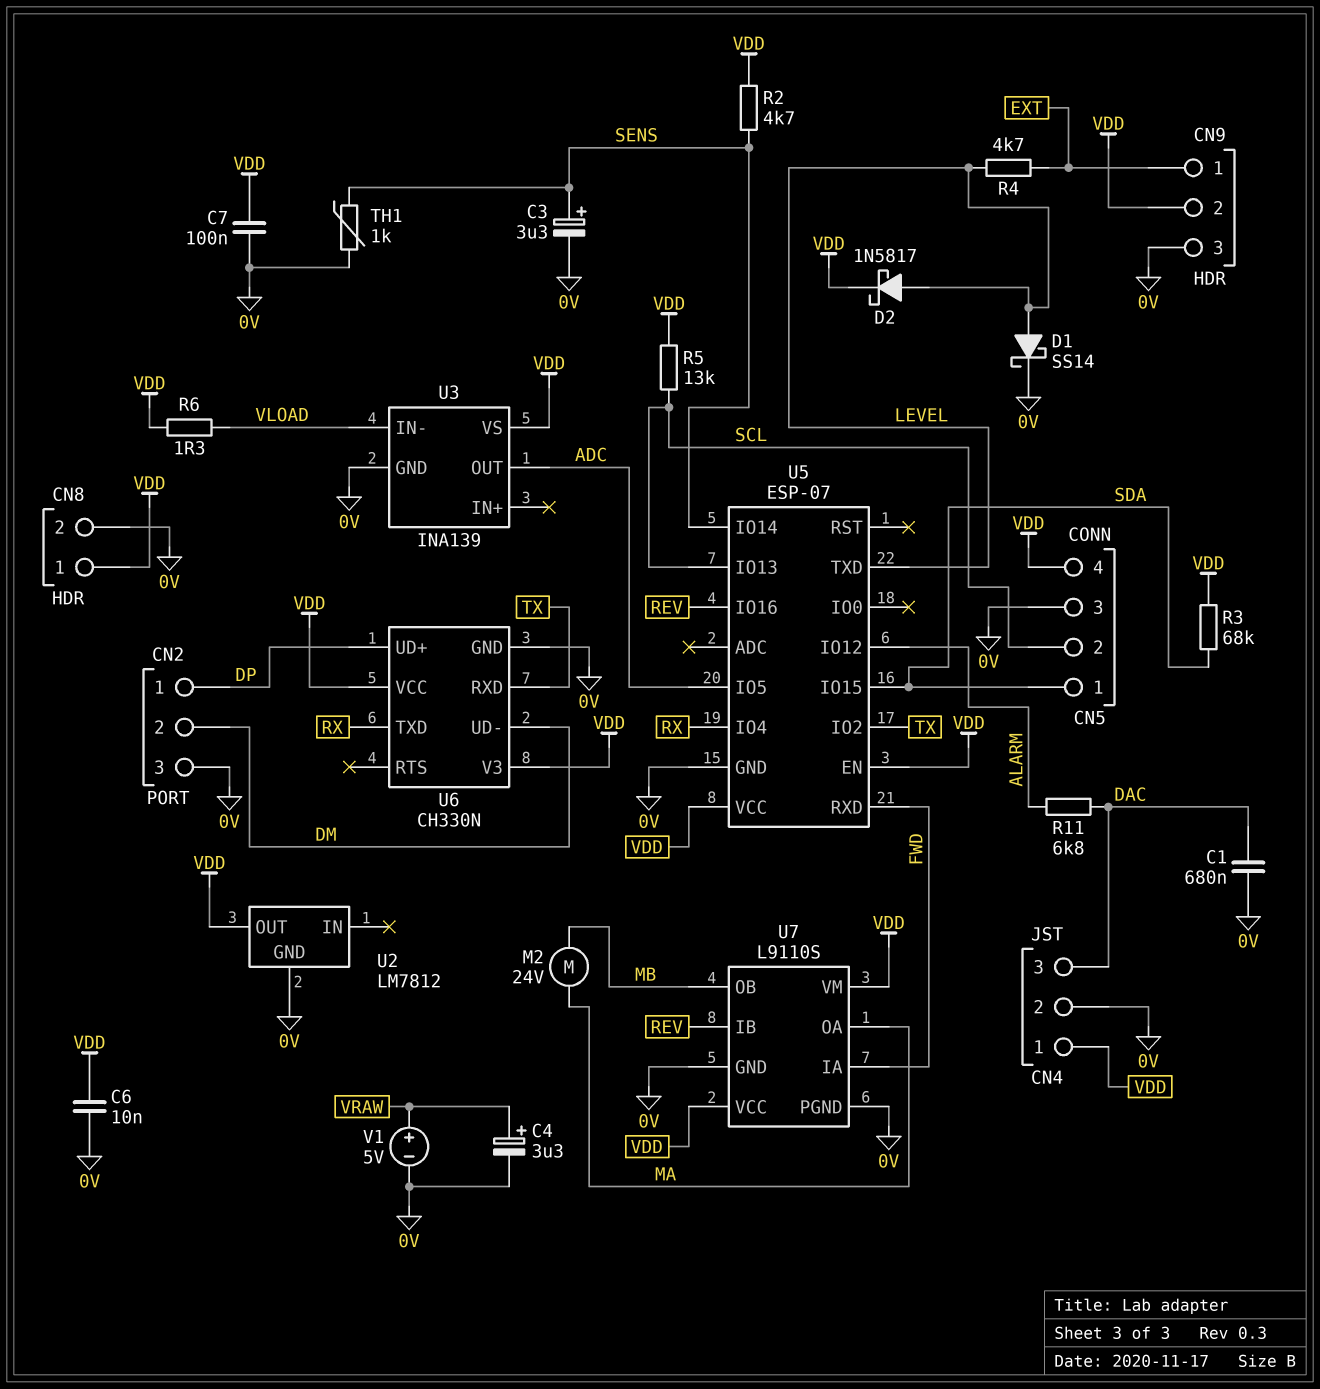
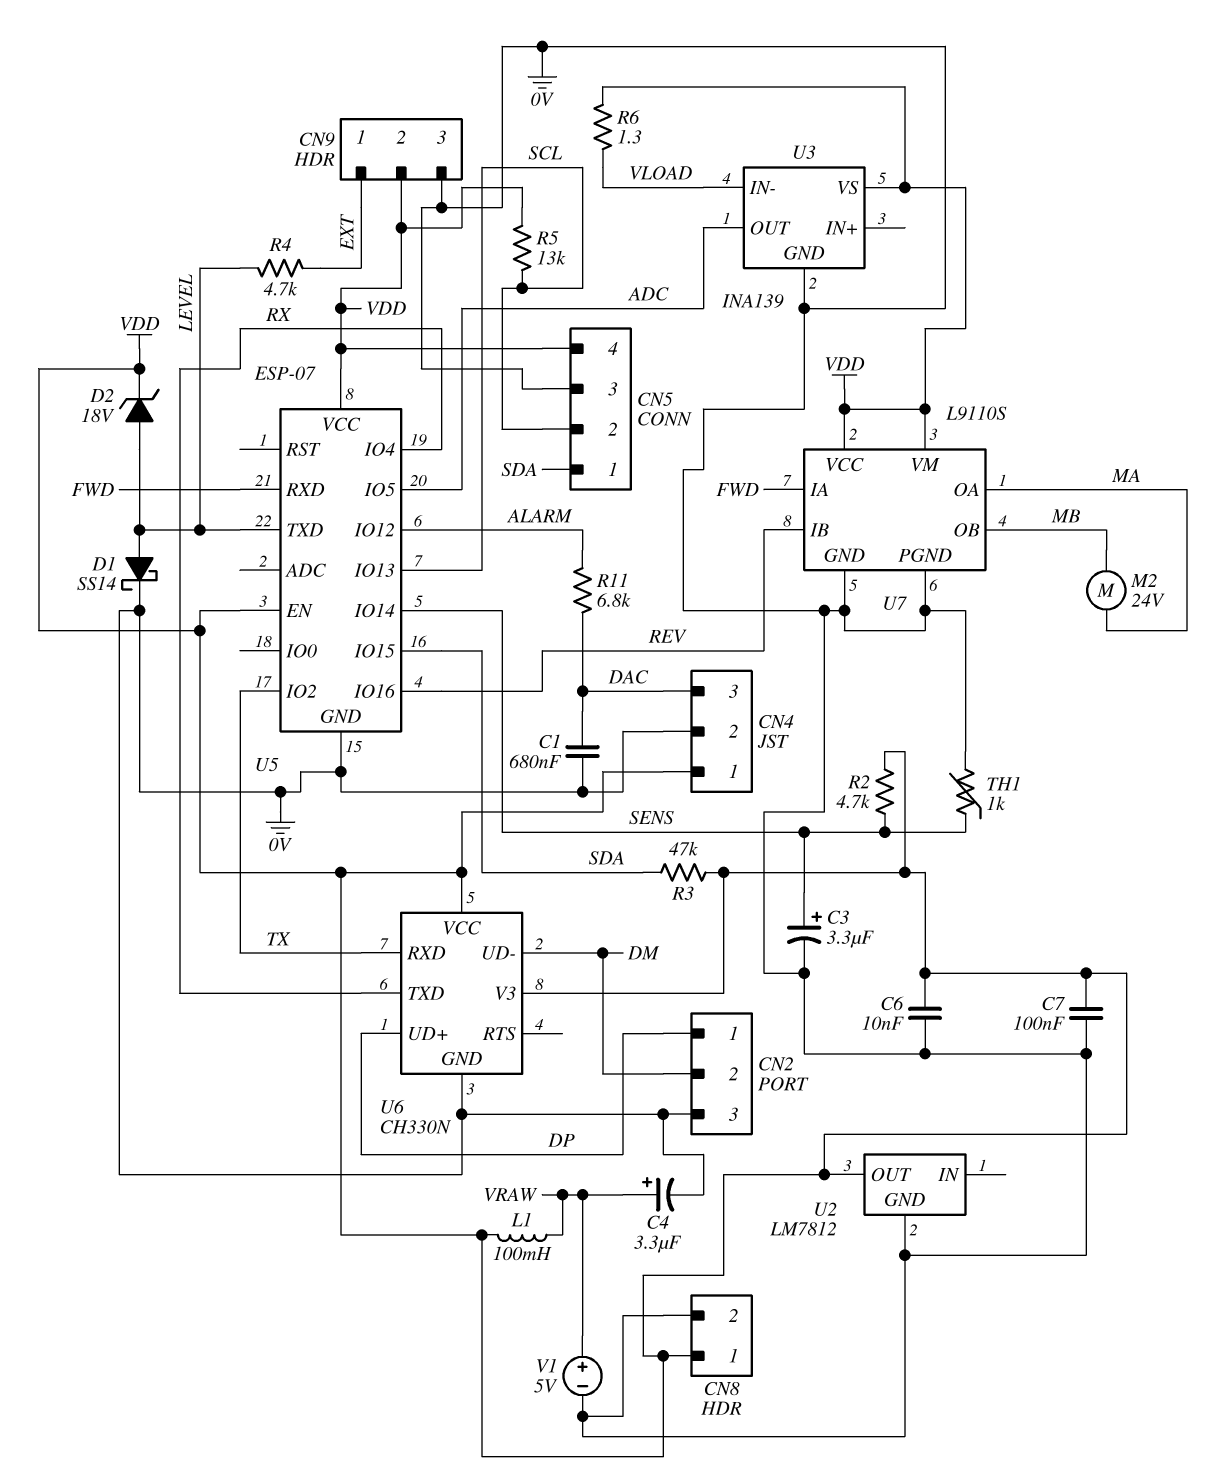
D2: schottky 1N5817 (A LEVEL, K VDD) -> zener 18V (A LEVEL, K VDD)
L1: none -> 100mH (VDD, VRAW)
R3: 68k (SDA, VDD) -> 47k (SDA, VDD)

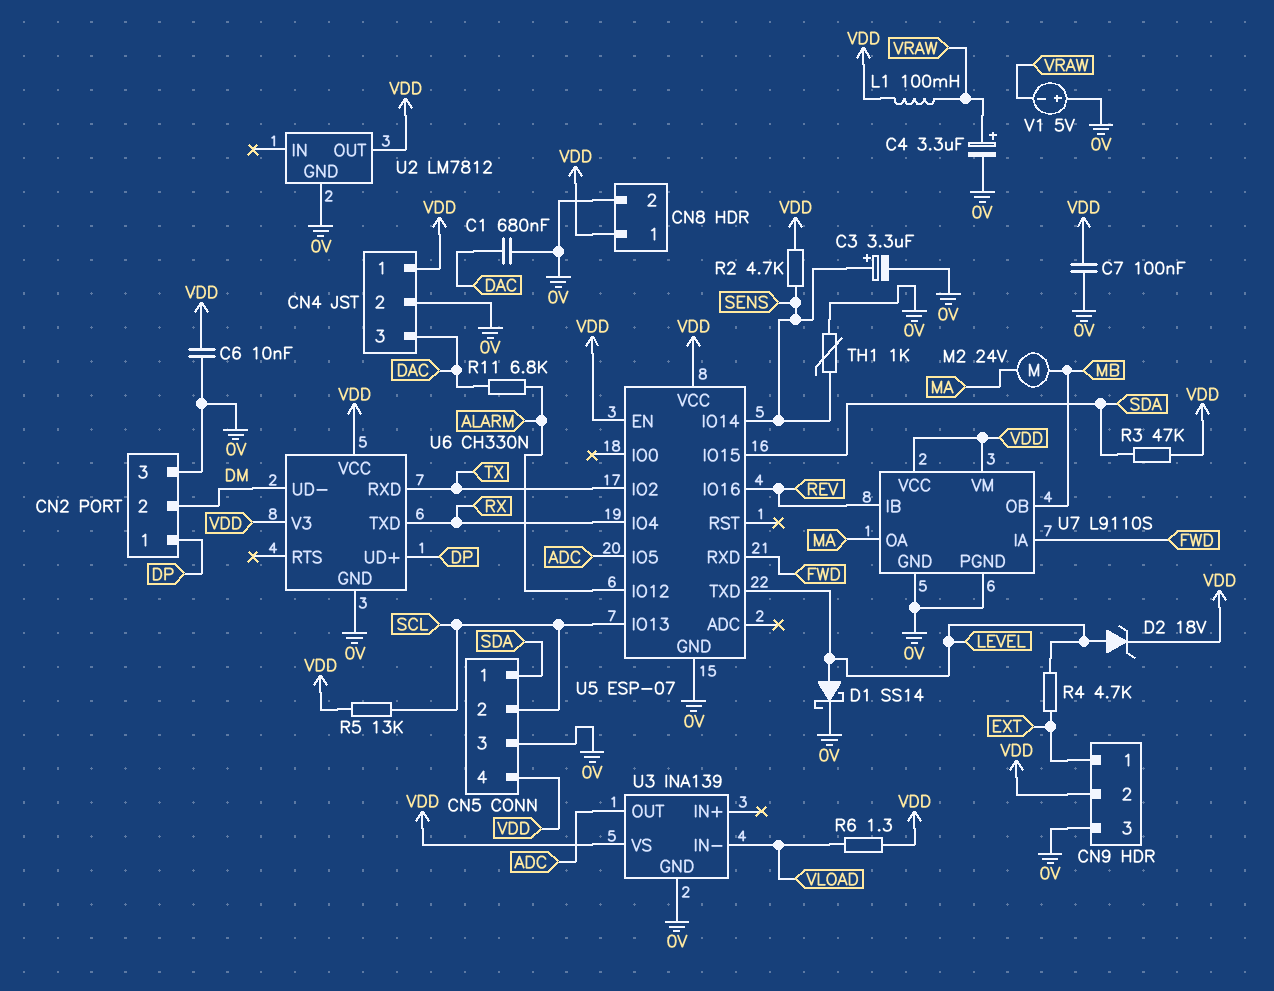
V1: 5V (plus VRAW, minus 0V) -> 5V (plus 0V, minus VRAW)

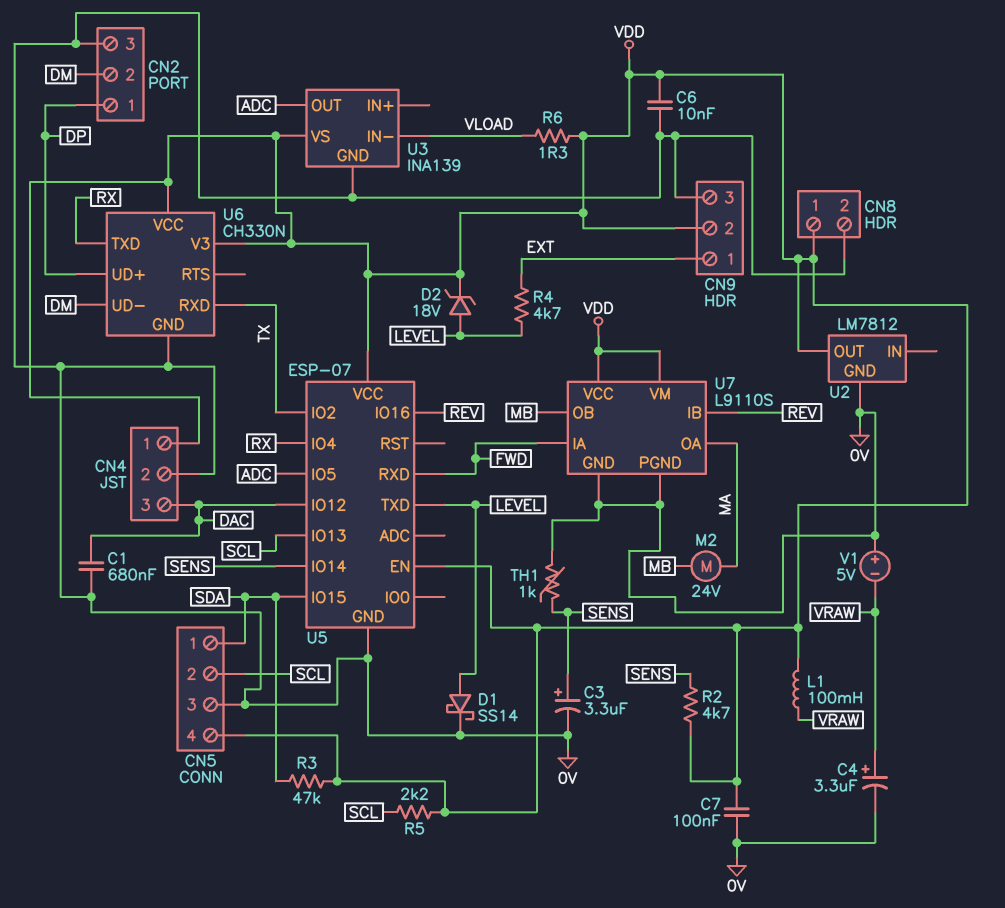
R5: 13k (SCL, VDD) -> 2.2k (SCL, VDD)
R11: 6.8k (ALARM, DAC) -> none
U5 pin IO12: ALARM -> DAC

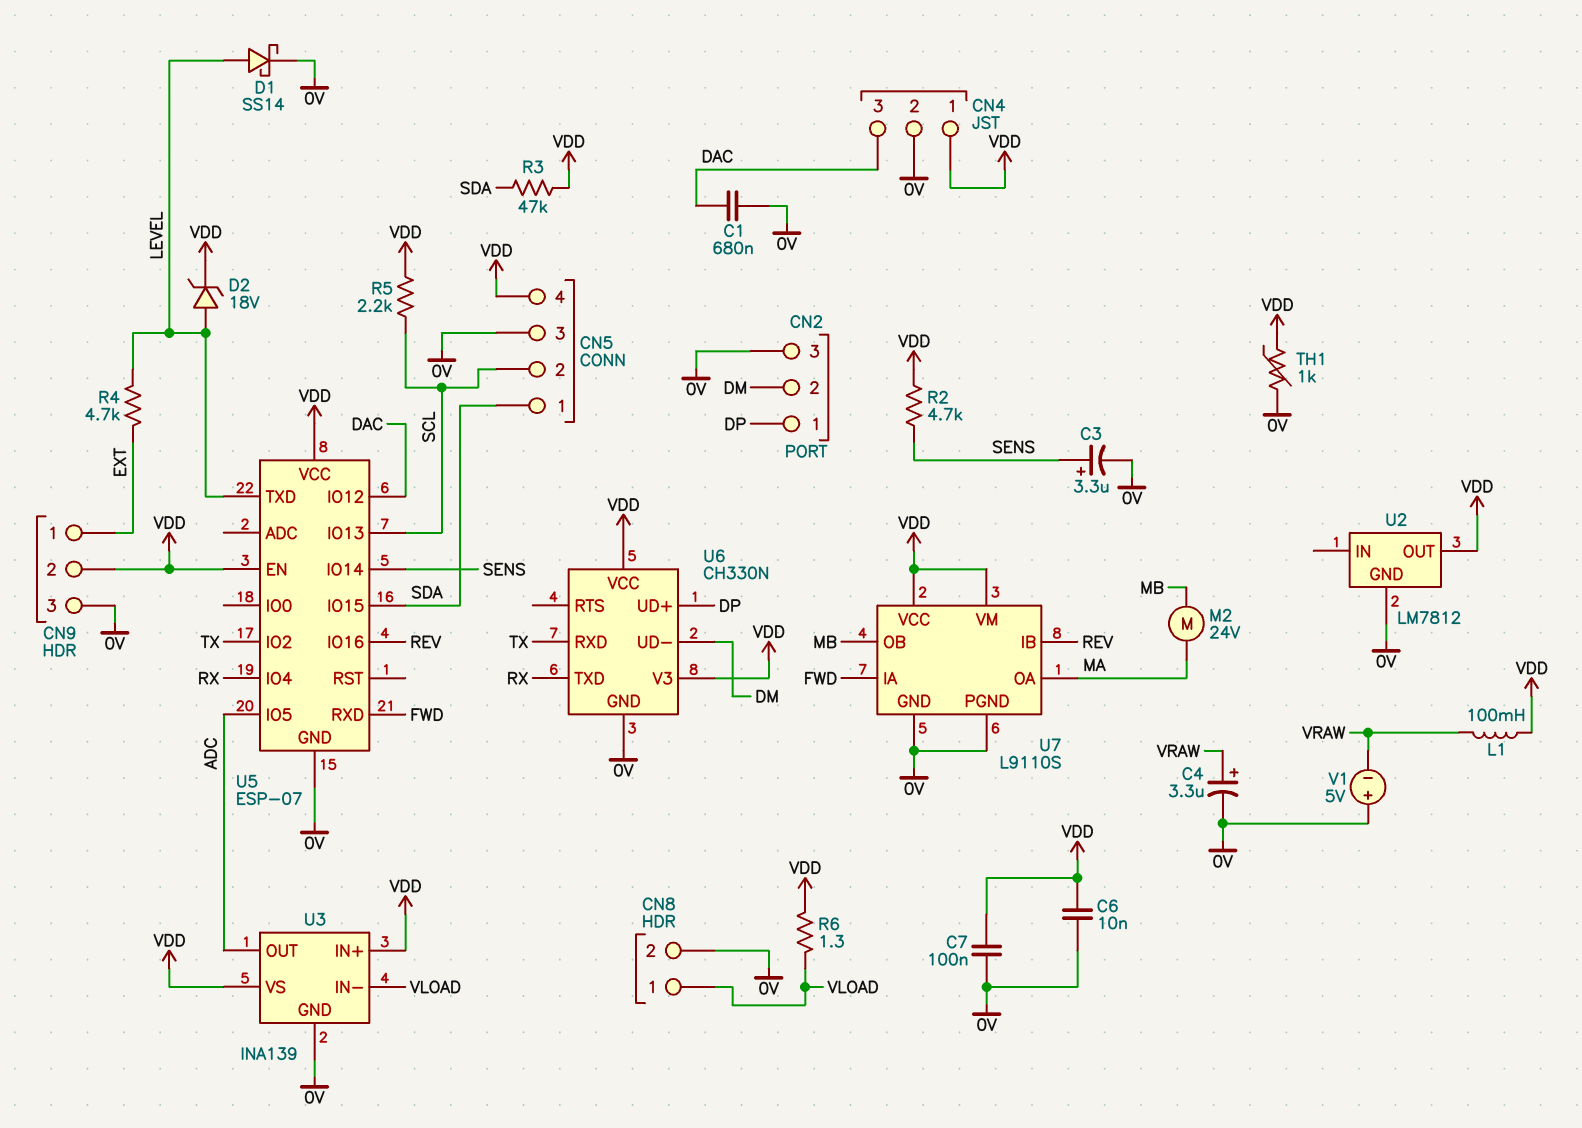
CN8 pin 1: VDD -> VLOAD
TH1: 1k (0V, SENS) -> 1k (0V, VDD)
U3 pin IN+: none -> VDD

